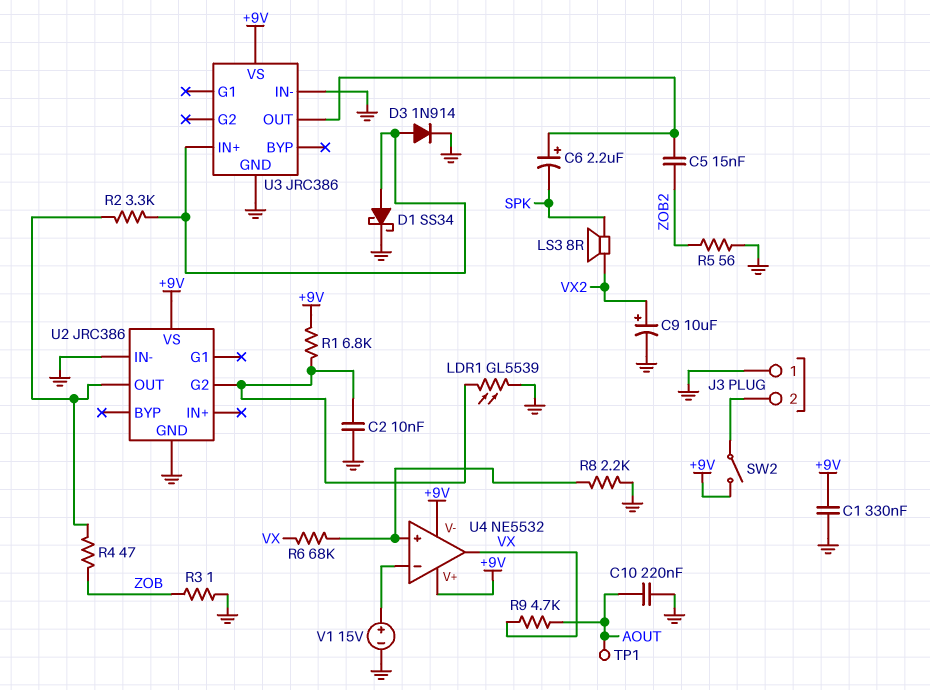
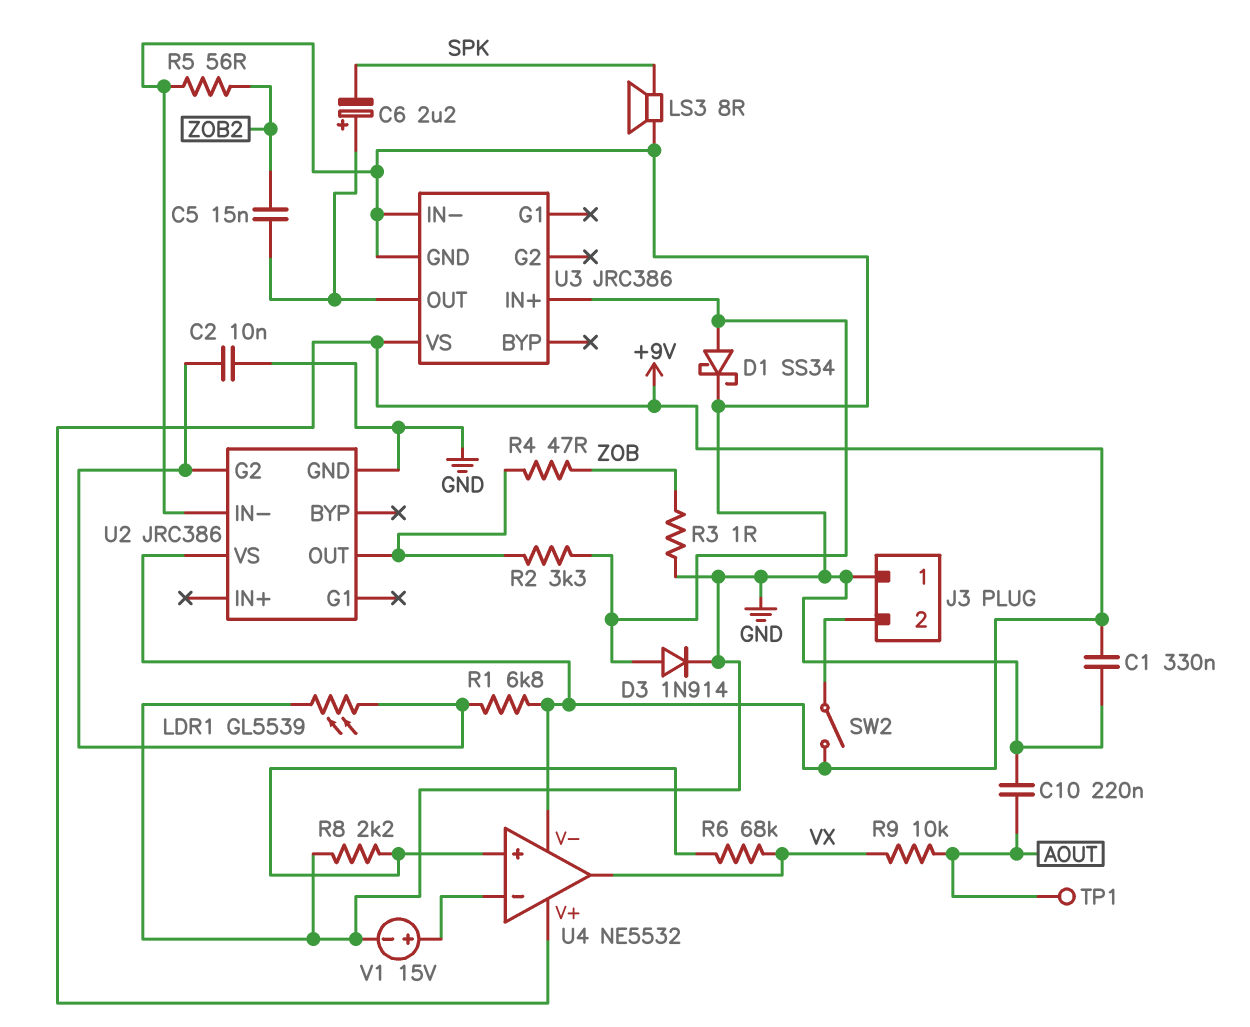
C9: 10uF (plus VX2, minus GND) -> none
LS3: speaker 8R (SPK, VX2) -> speaker 8R (GND, SPK)
R9: 4.7k (AOUT, VX) -> 10k (AOUT, VX)

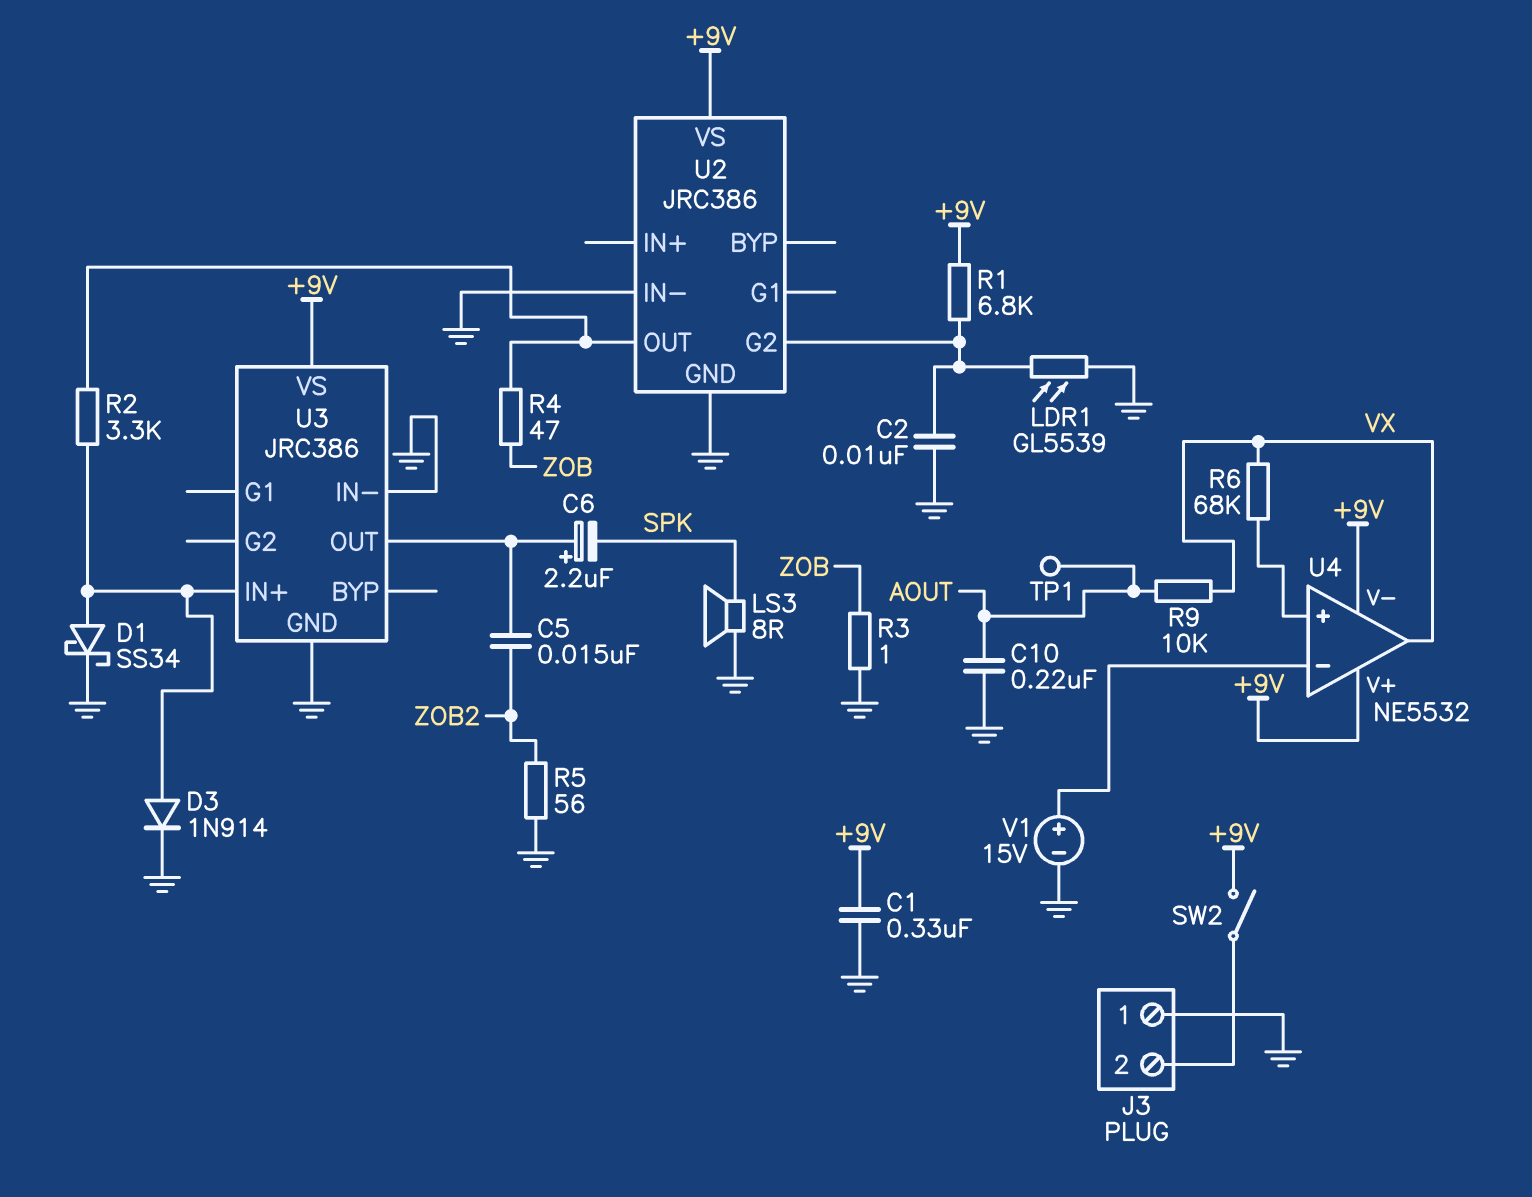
R8: 2.2k (GND, U4/in+) -> none

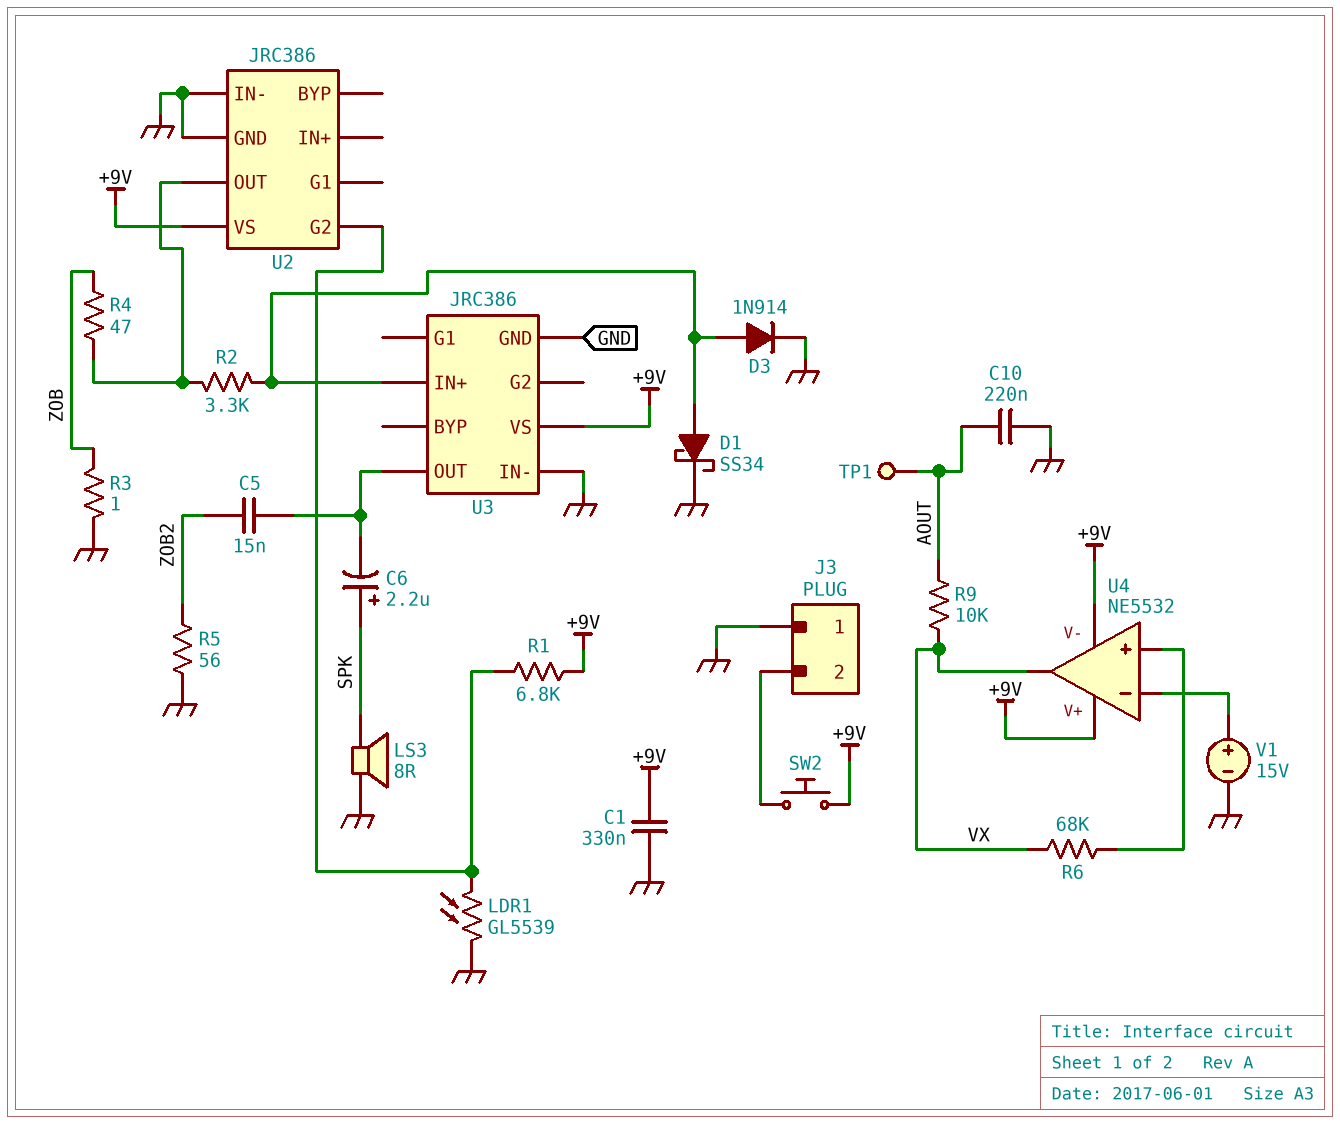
C2: 10nF (GND, U2/G2) -> none
C6: 2.2uF (plus U3/OUT, minus SPK) -> 2.2uF (plus SPK, minus U3/OUT)
SW2: switch (+9V, J3/2) -> button (+9V, J3/2)

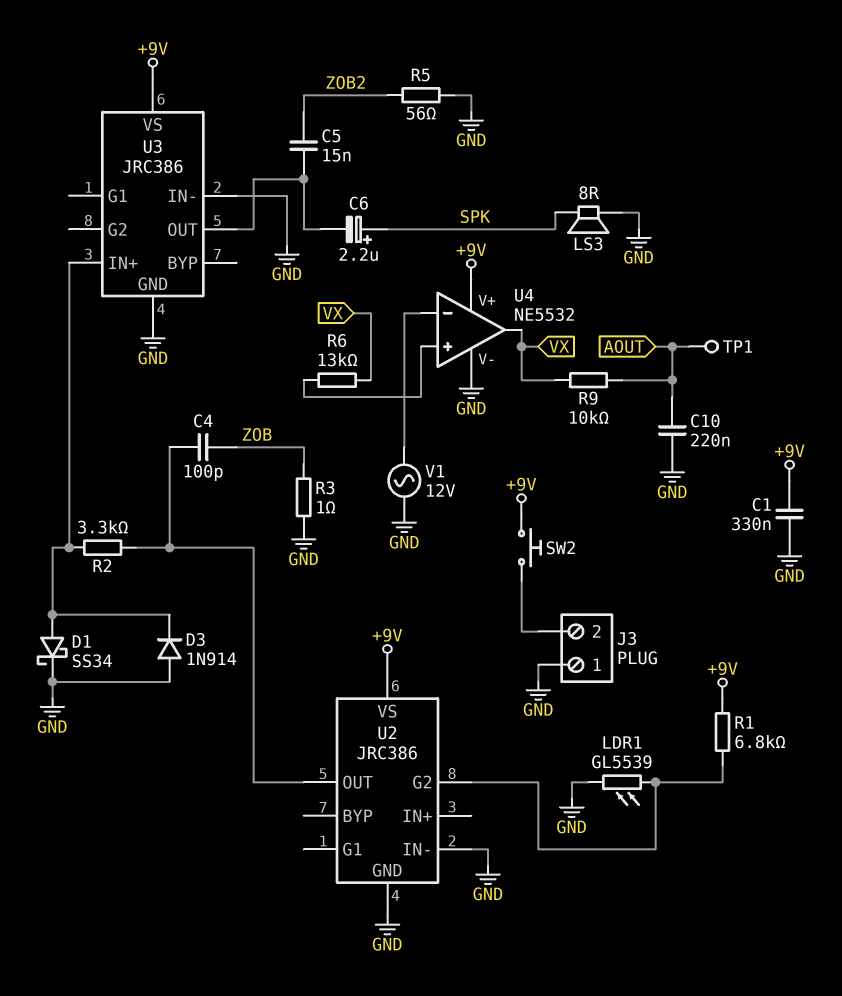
C4: none -> 100pF (U2/OUT, ZOB)
D3: diode 1N914 (A U3/IN+, K GND) -> diode 1N914 (A GND, K U3/IN+)
R4: 47 (U2/OUT, ZOB) -> none
R6: 68k (U4/in+, VX) -> 13k (U4/in+, VX)
U4 pin V-: +9V -> GND
V1: 15V (plus U4/in-, minus GND) -> AC 12V (GND, U4/in-)

